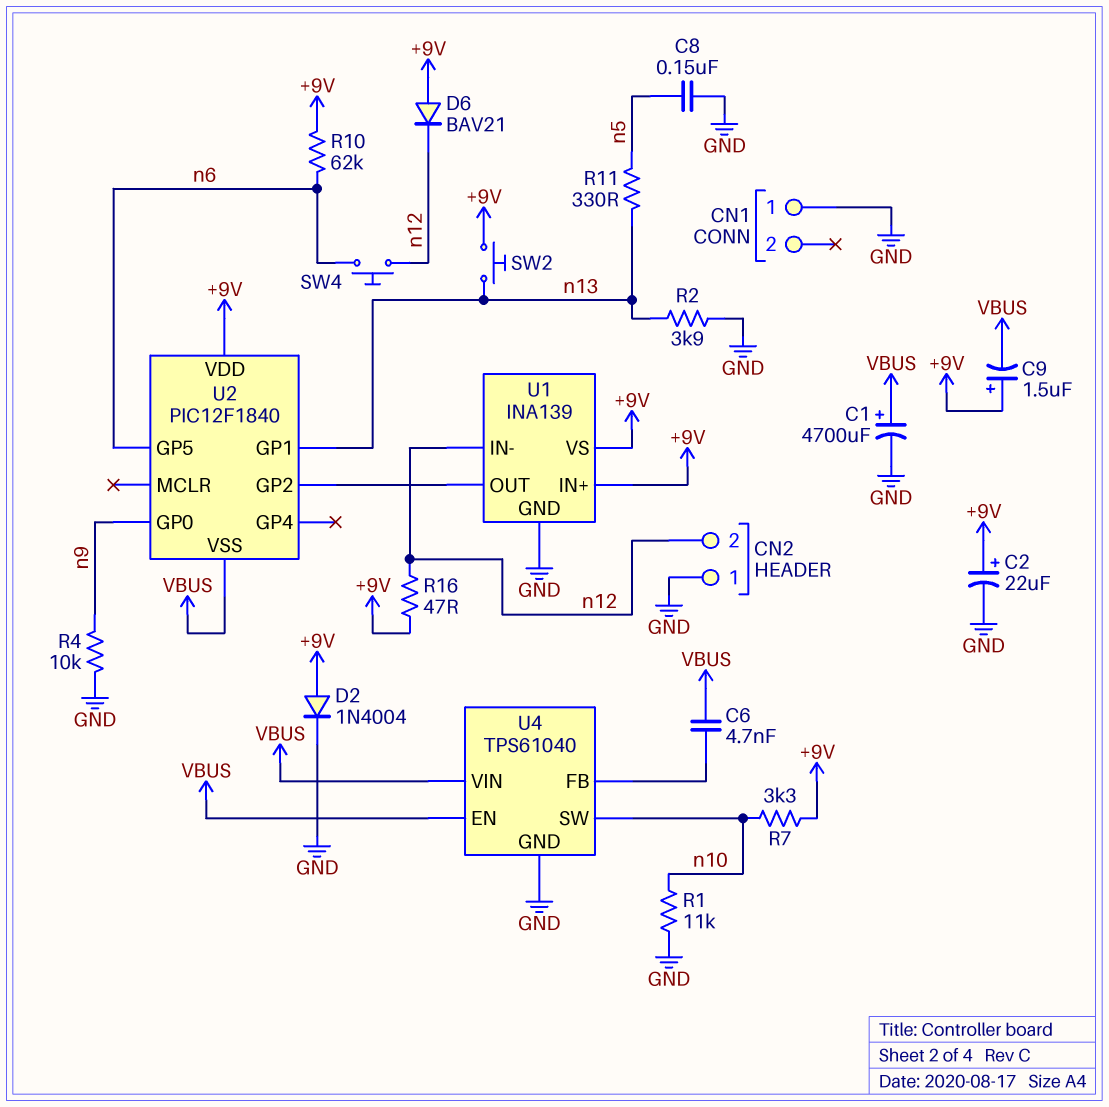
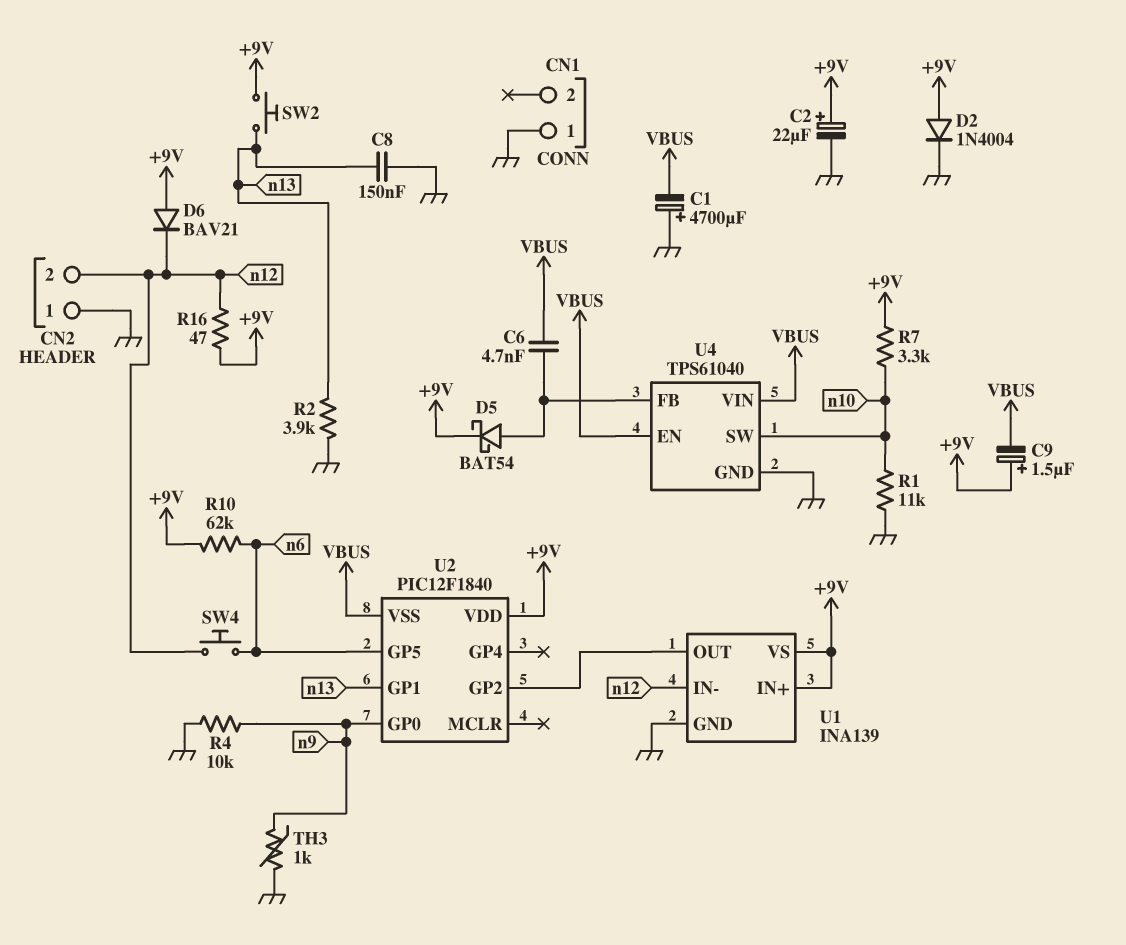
C1: 4700uF (plus VBUS, minus GND) -> 4700uF (plus GND, minus VBUS)
C8: 150nF (GND, n5) -> 150nF (GND, n13)
D5: none -> schottky BAT54 (A U4/FB, K +9V)
R11: 330 (n5, n13) -> none
TH3: none -> 1k (GND, n9)

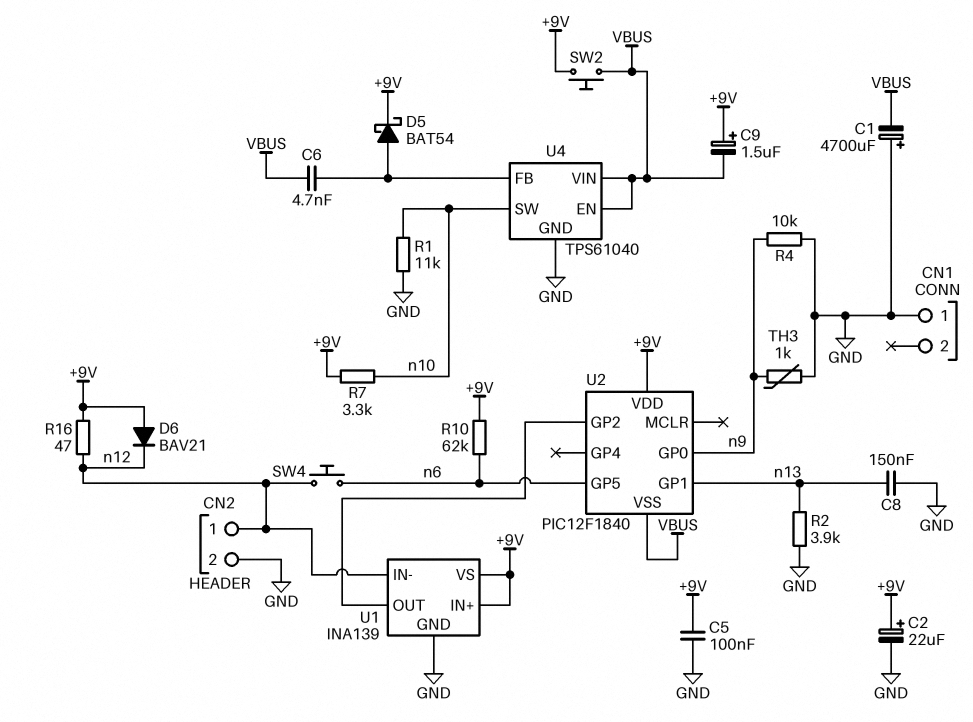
C5: none -> 100nF (+9V, GND)
CN2 pin 1: GND -> n12
CN2 pin 2: n12 -> GND
D2: diode 1N4004 (A +9V, K GND) -> none
SW2: button (+9V, n13) -> button (+9V, VBUS)

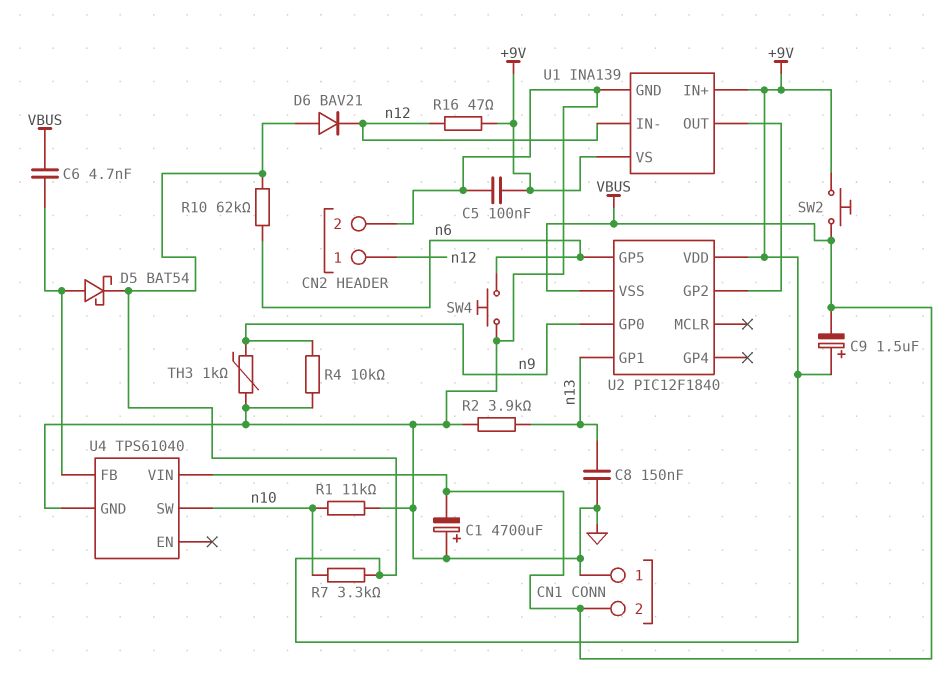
C2: 22uF (plus +9V, minus GND) -> none
CN1 pin 2: none -> VBUS
SW4: button (n6, n12) -> button (GND, n6)
U4 pin EN: VBUS -> none

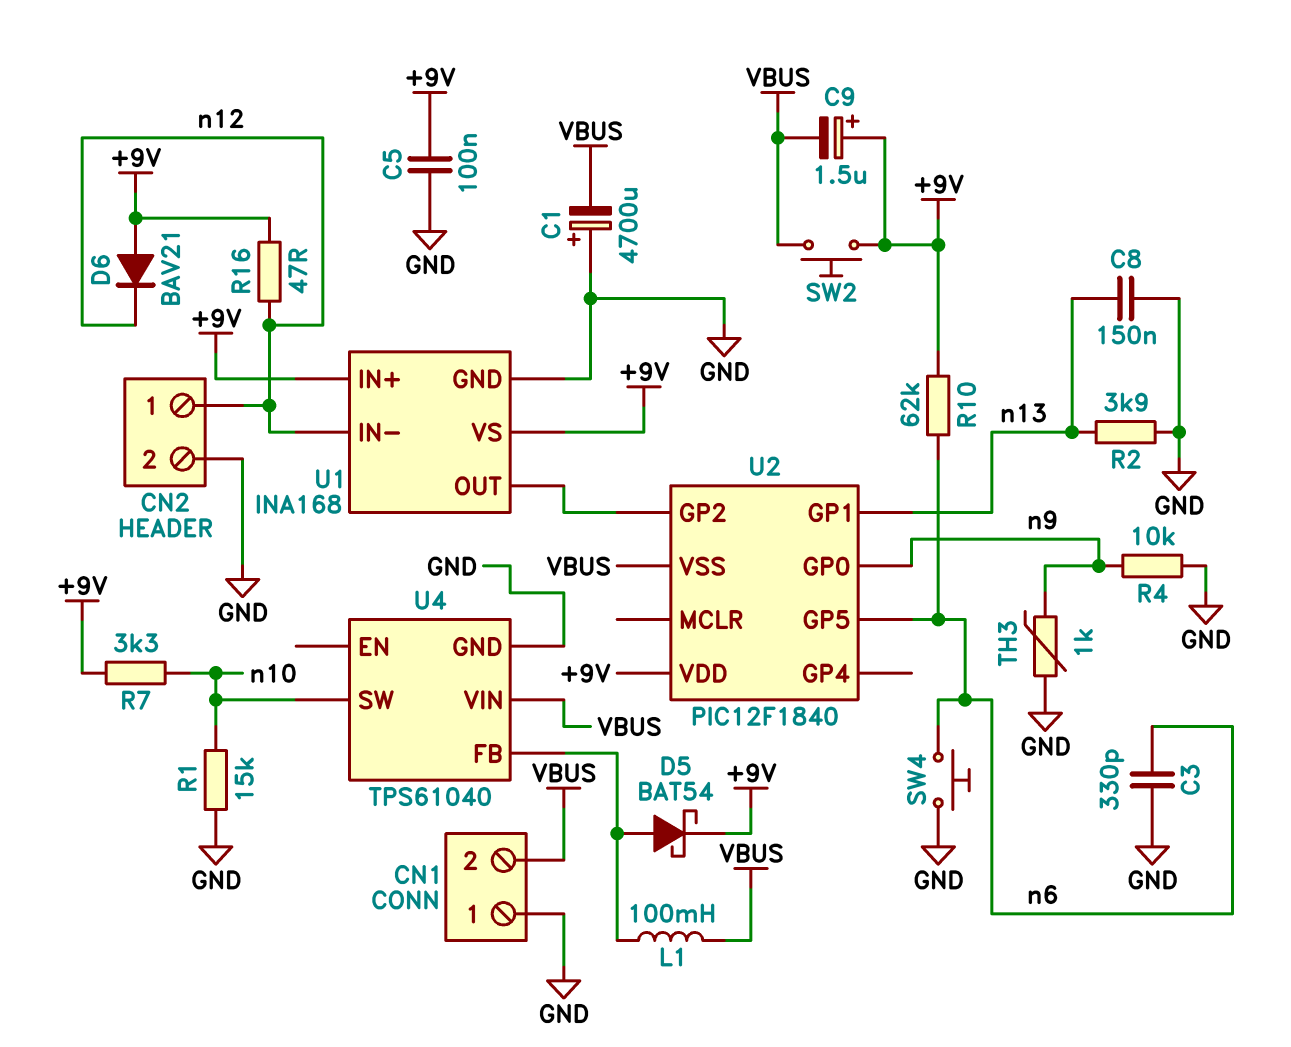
C3: none -> 330pF (GND, n6)
C6: 4.7nF (U4/FB, VBUS) -> none
L1: none -> 100mH (U4/FB, VBUS)
R1: 11k (GND, n10) -> 15k (GND, n10)
U1: INA139 -> INA168

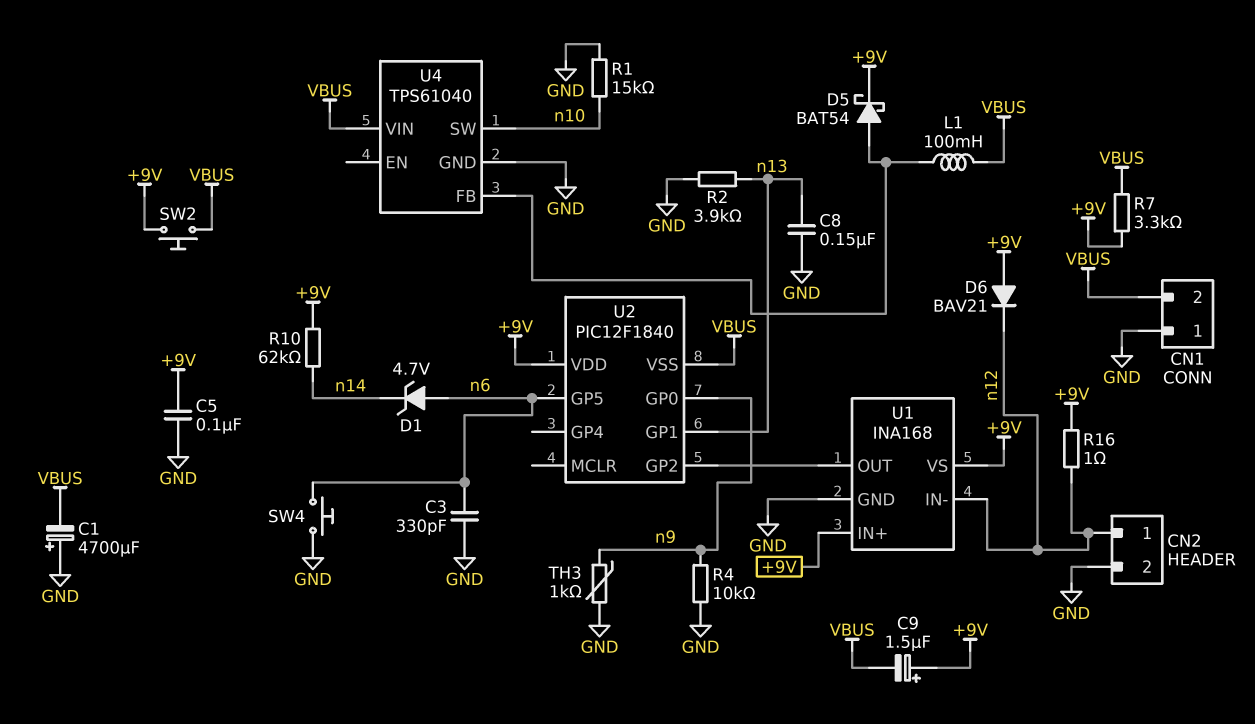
D1: none -> zener 4.7V (A n6, K n14)
R7: 3.3k (+9V, n10) -> 3.3k (+9V, VBUS)
R10: 62k (+9V, n6) -> 62k (+9V, n14)
R16: 47 (+9V, n12) -> 1 (+9V, n12)

